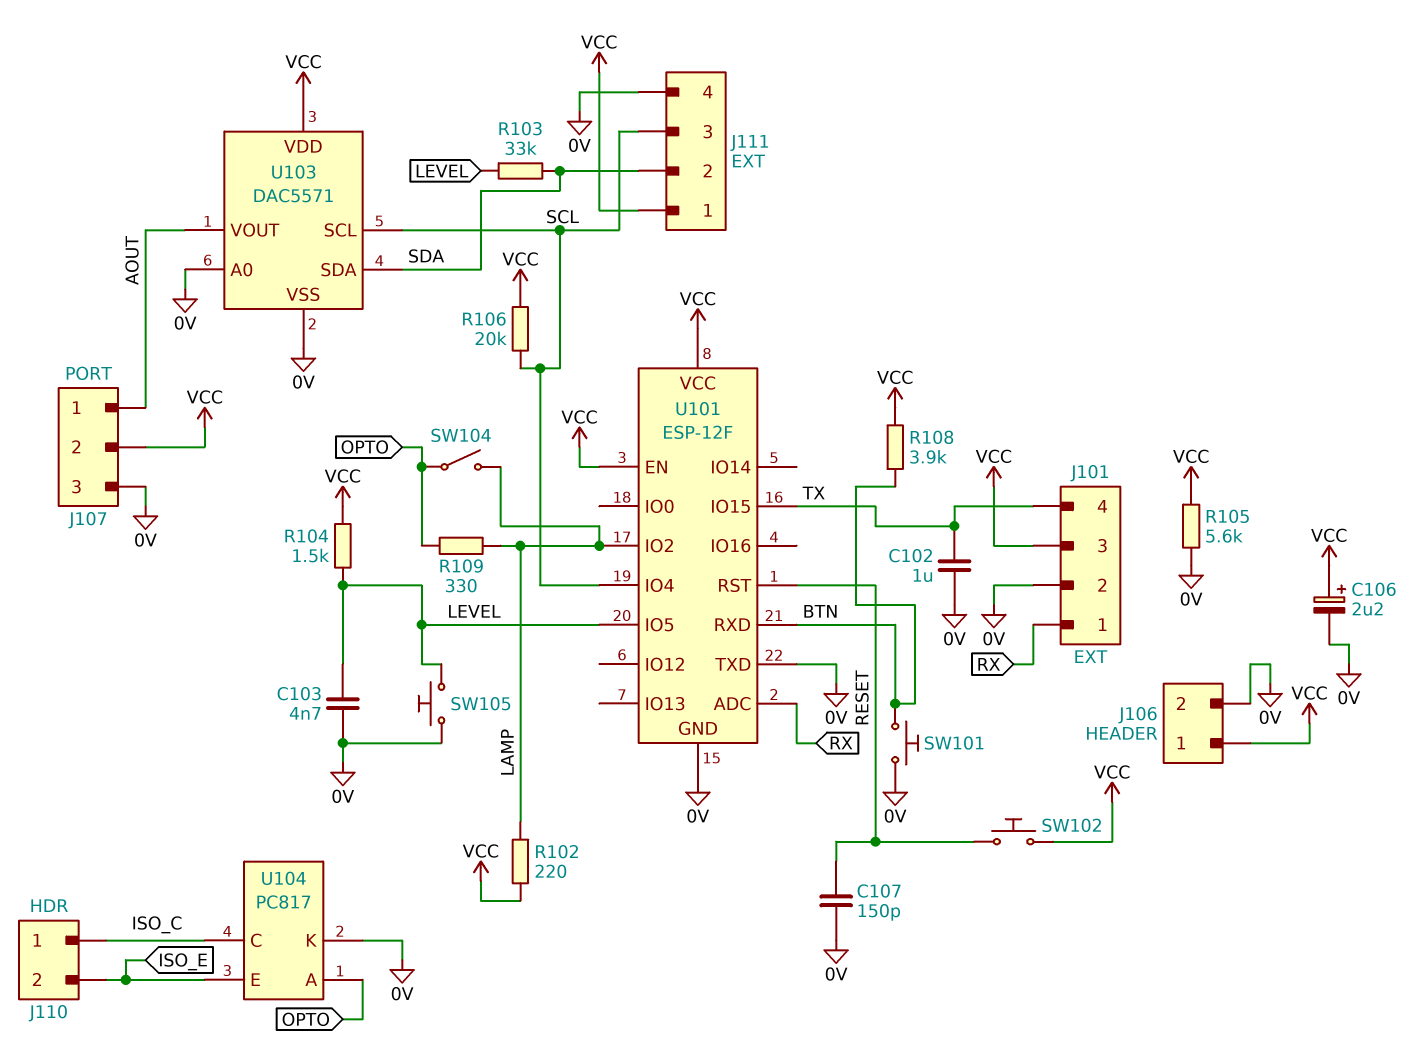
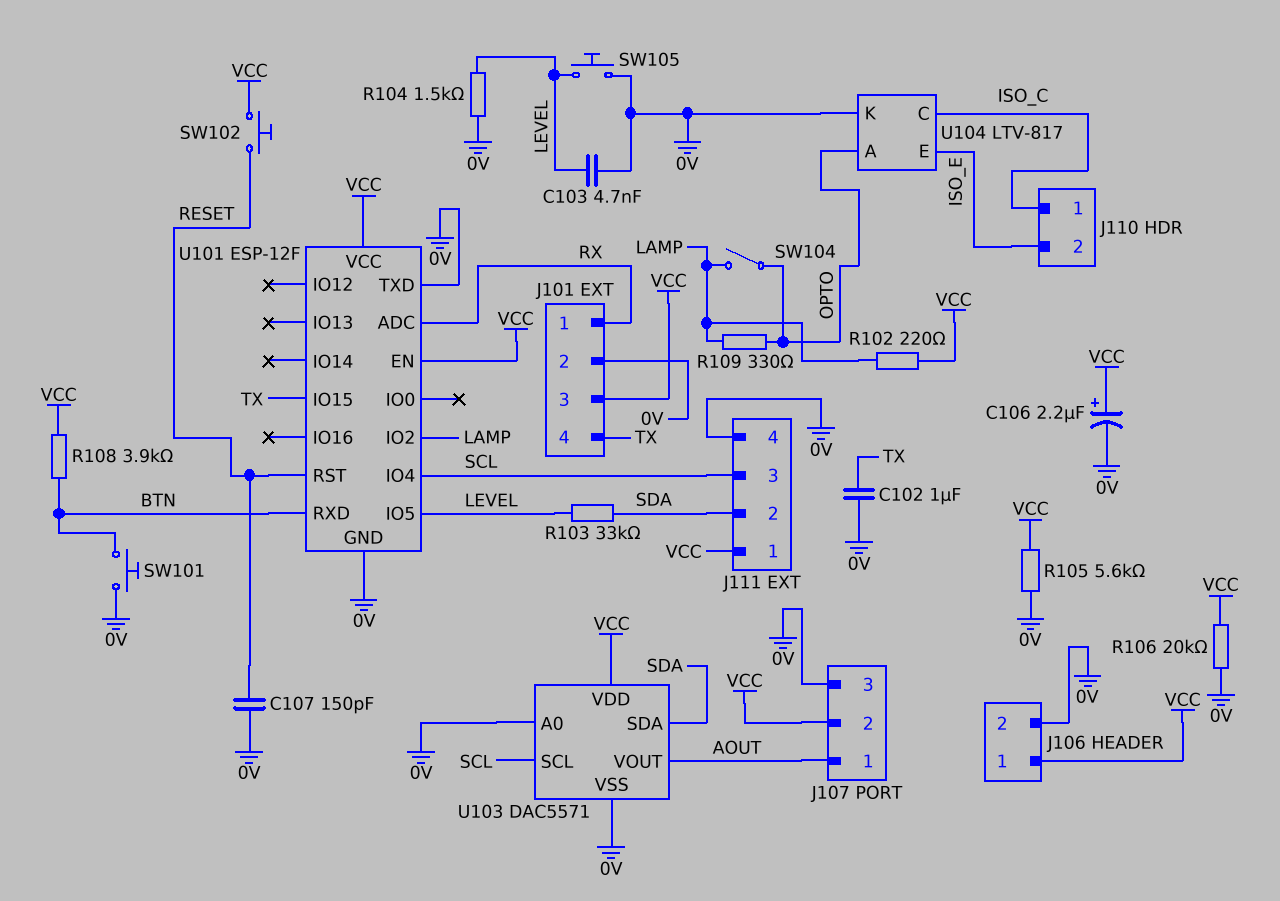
R104: 1.5k (LEVEL, VCC) -> 1.5k (0V, LEVEL)
R106: 20k (SCL, VCC) -> 20k (0V, VCC)
U104: PC817 -> LTV-817

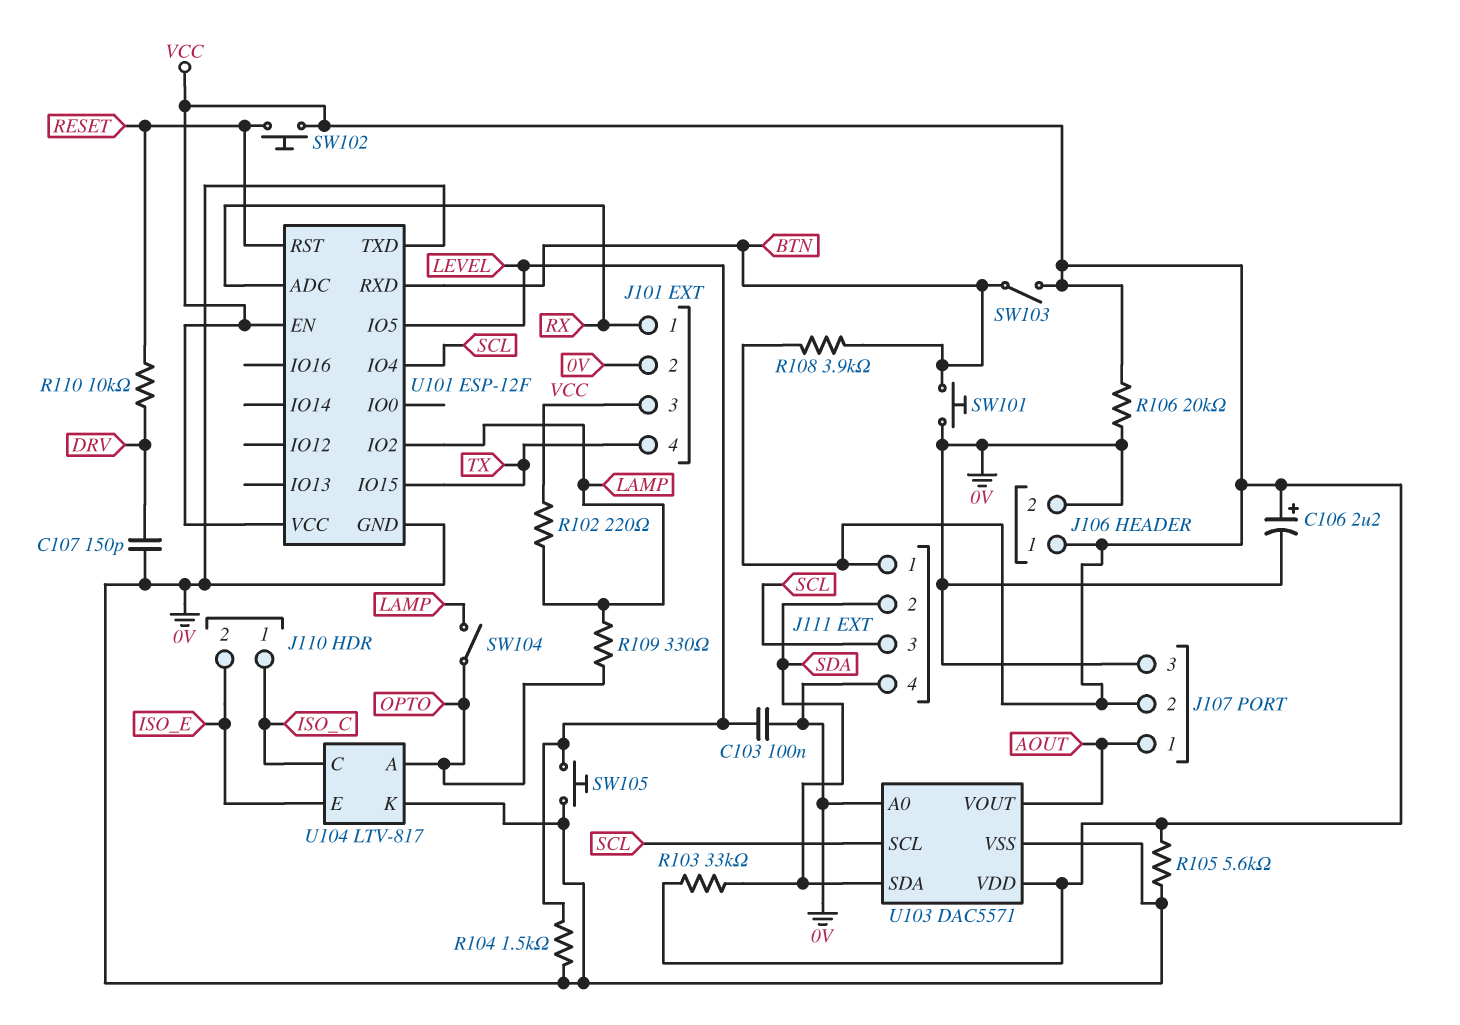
C102: 1uF (0V, TX) -> none
C103: 4.7nF (0V, LEVEL) -> 100nF (0V, LEVEL)
C107: 150pF (0V, RESET) -> 150pF (0V, DRV)
R103: 33k (LEVEL, SDA) -> 33k (SDA, VCC)
R110: none -> 10k (DRV, RESET)
SW103: none -> switch (BTN, VCC)

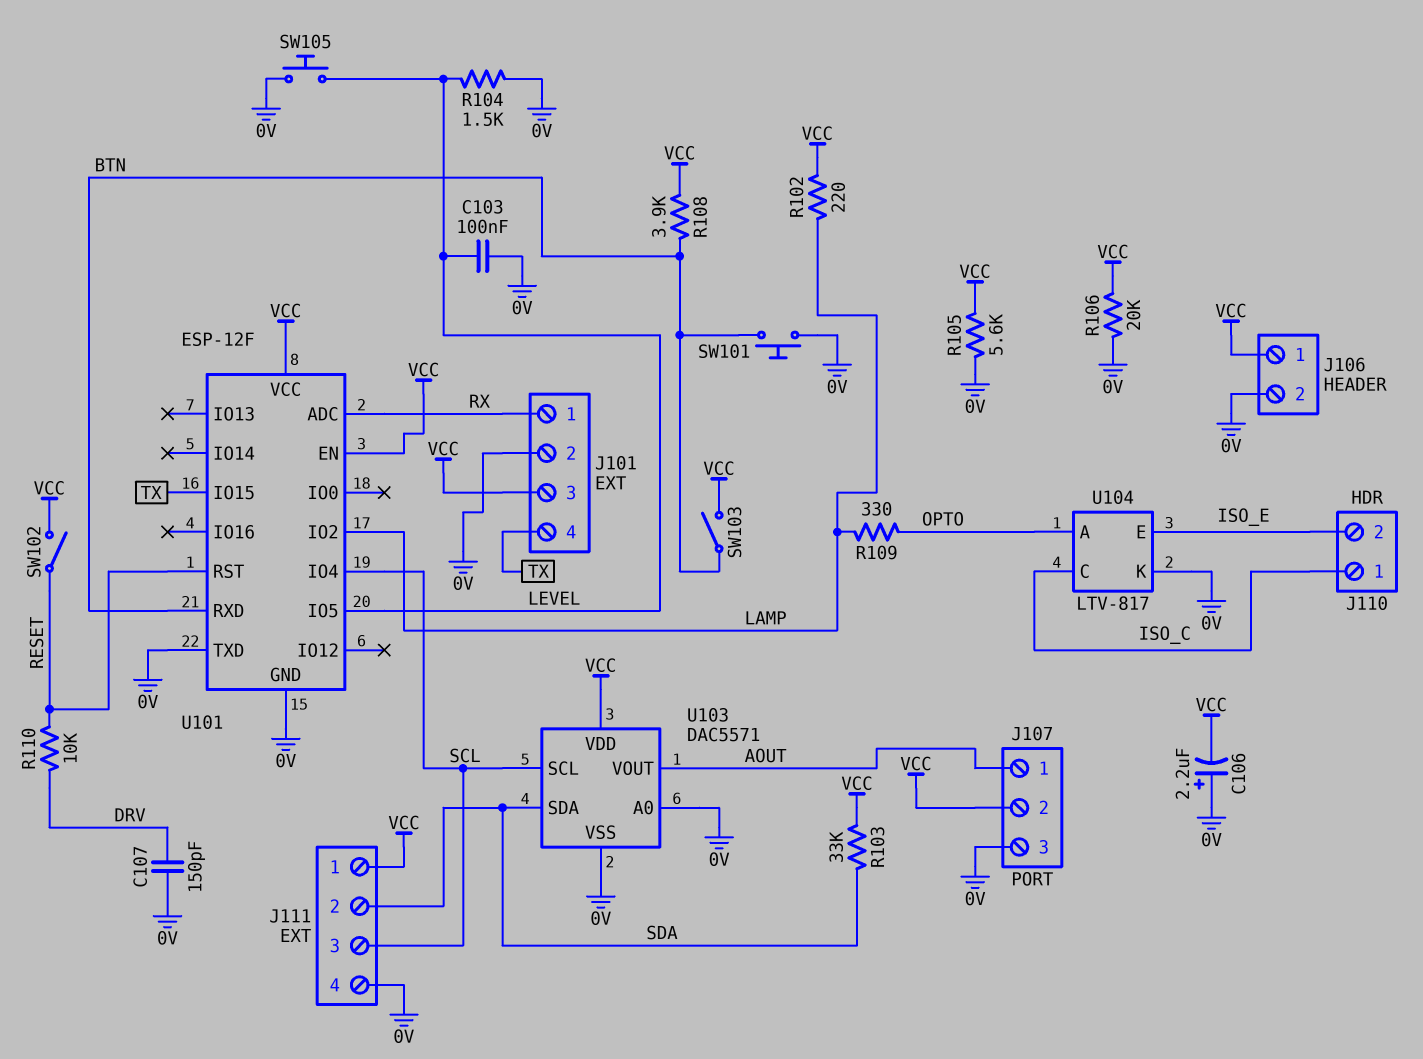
C106: 2.2uF (plus VCC, minus 0V) -> 2.2uF (plus 0V, minus VCC)
SW102: button (RESET, VCC) -> switch (RESET, VCC)
SW104: switch (LAMP, OPTO) -> none

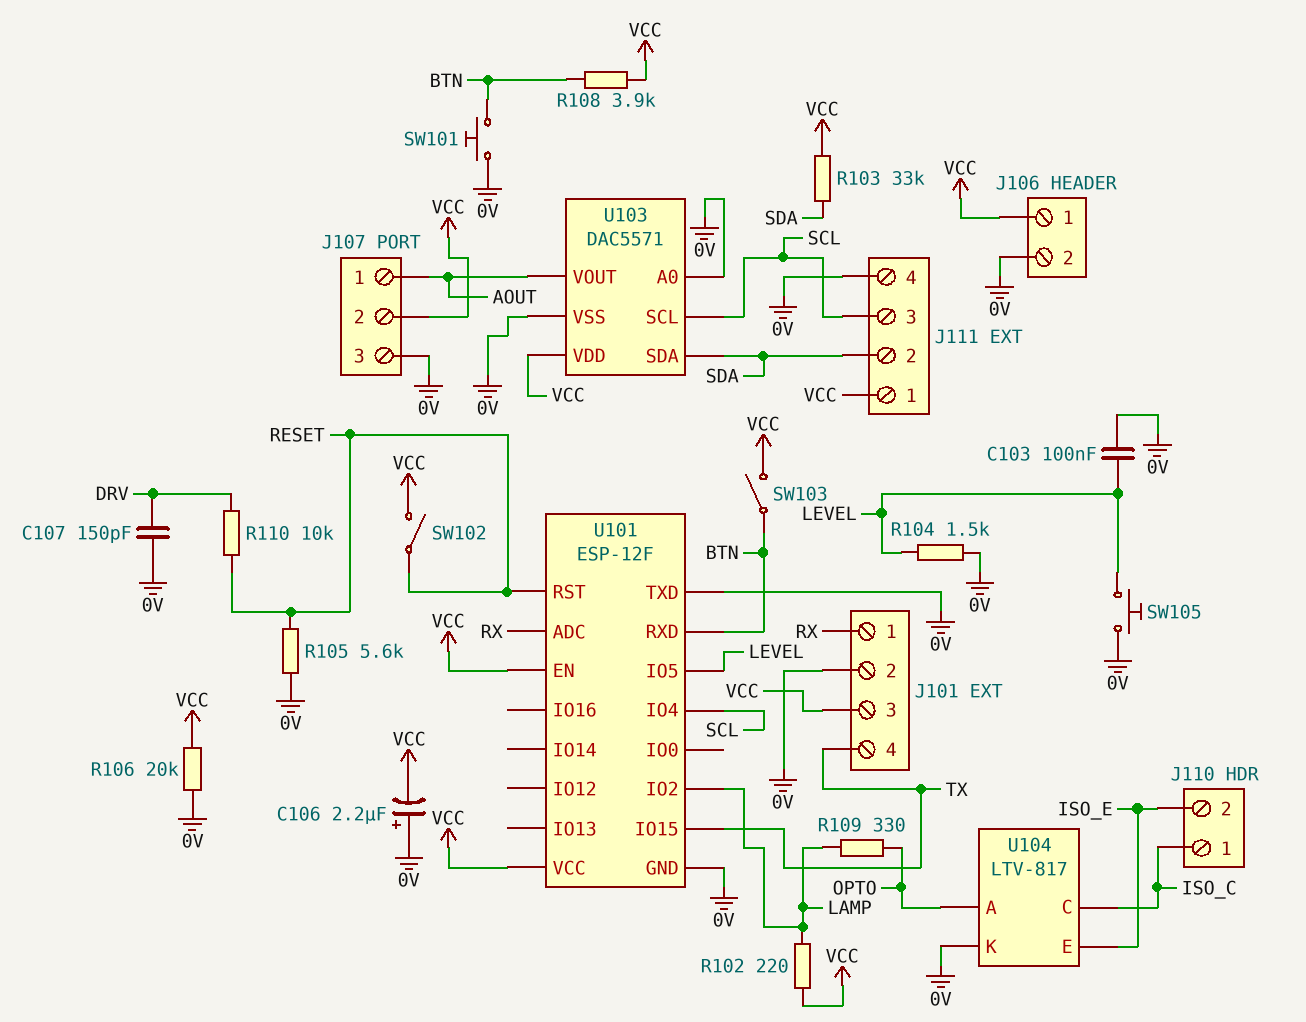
R105: 5.6k (0V, VCC) -> 5.6k (0V, RESET)

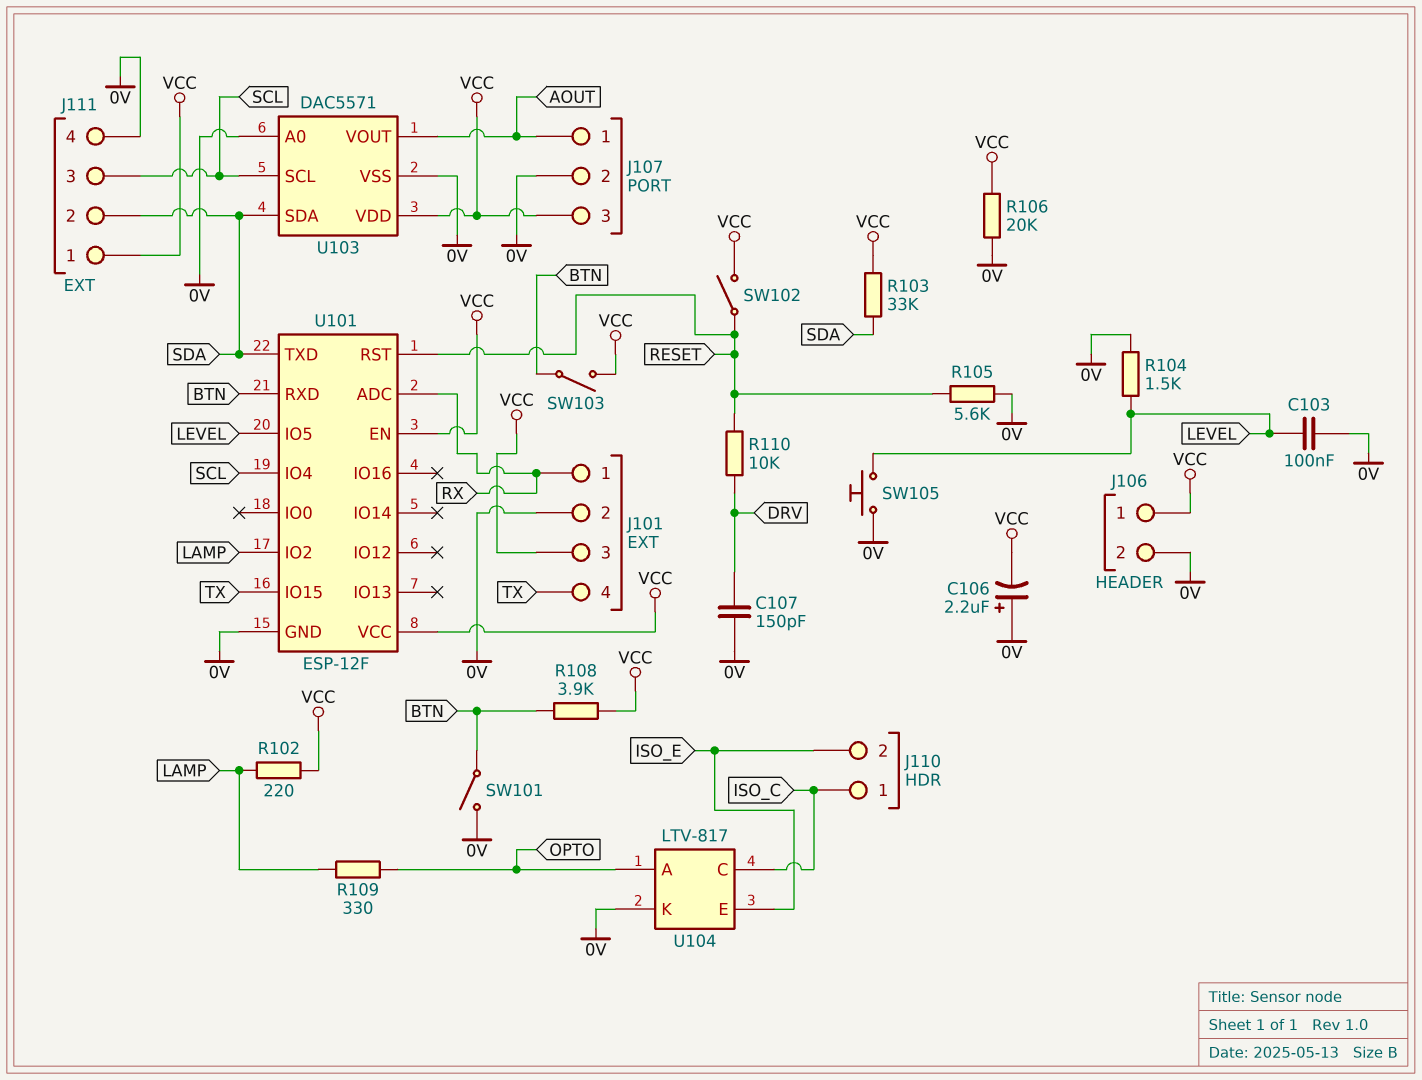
J107 pin 2: VCC -> 0V
J107 pin 3: 0V -> VCC
SW101: button (0V, BTN) -> switch (0V, BTN)
U101 pin TXD: 0V -> SDA

